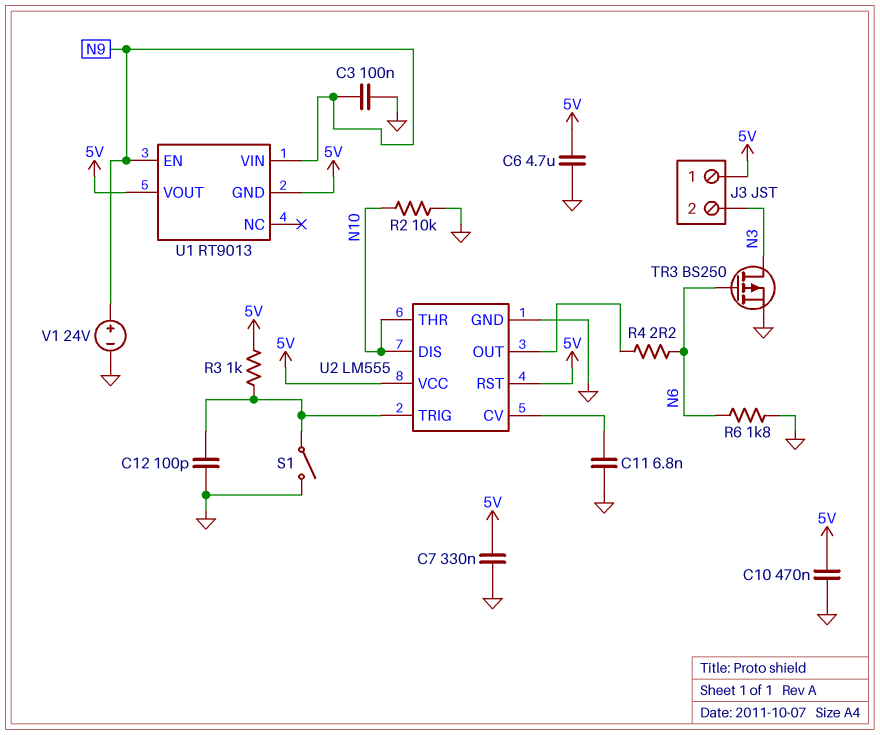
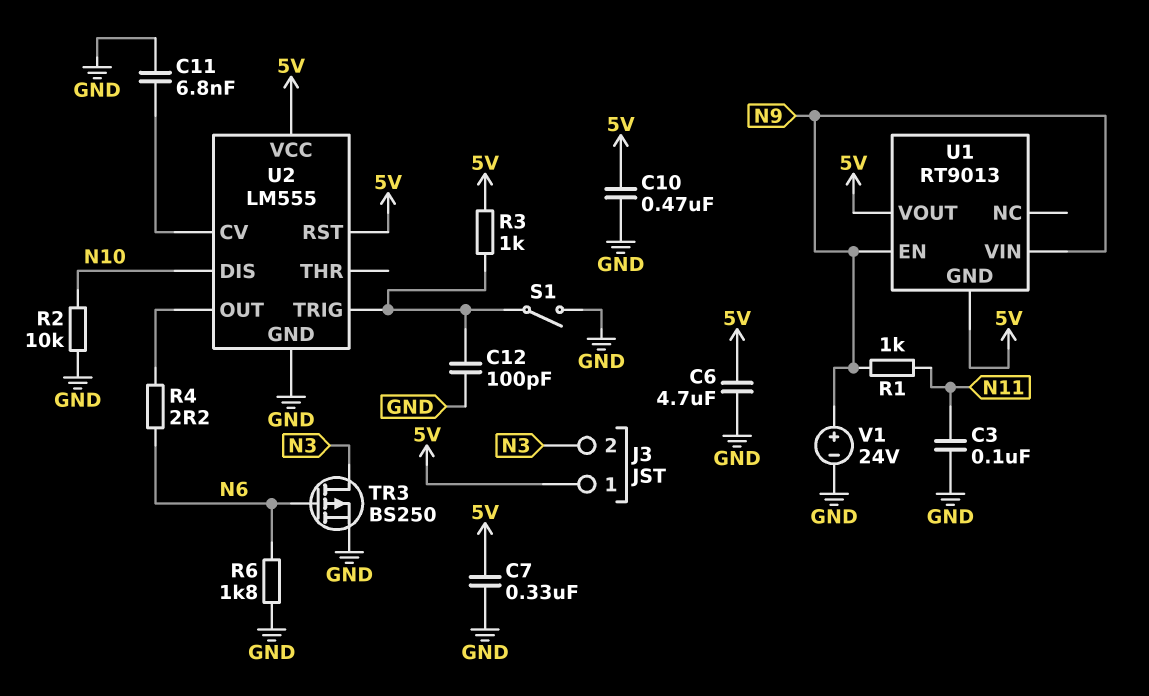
C3: 100nF (GND, N9) -> 100nF (GND, N11)
R1: none -> 1k (N9, N11)
U2 pin THR: N10 -> none

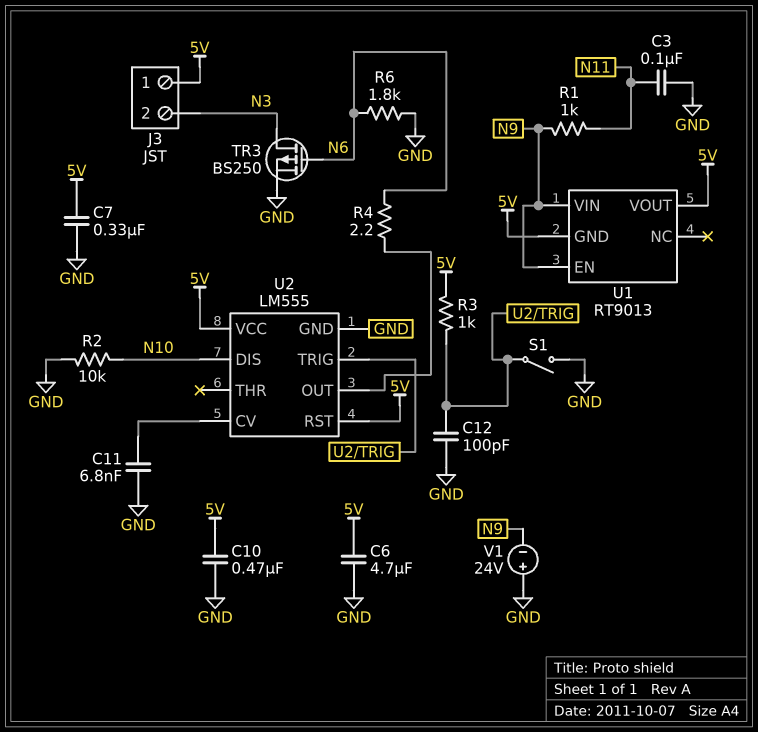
V1: 24V (plus N9, minus GND) -> 24V (plus GND, minus N9)

